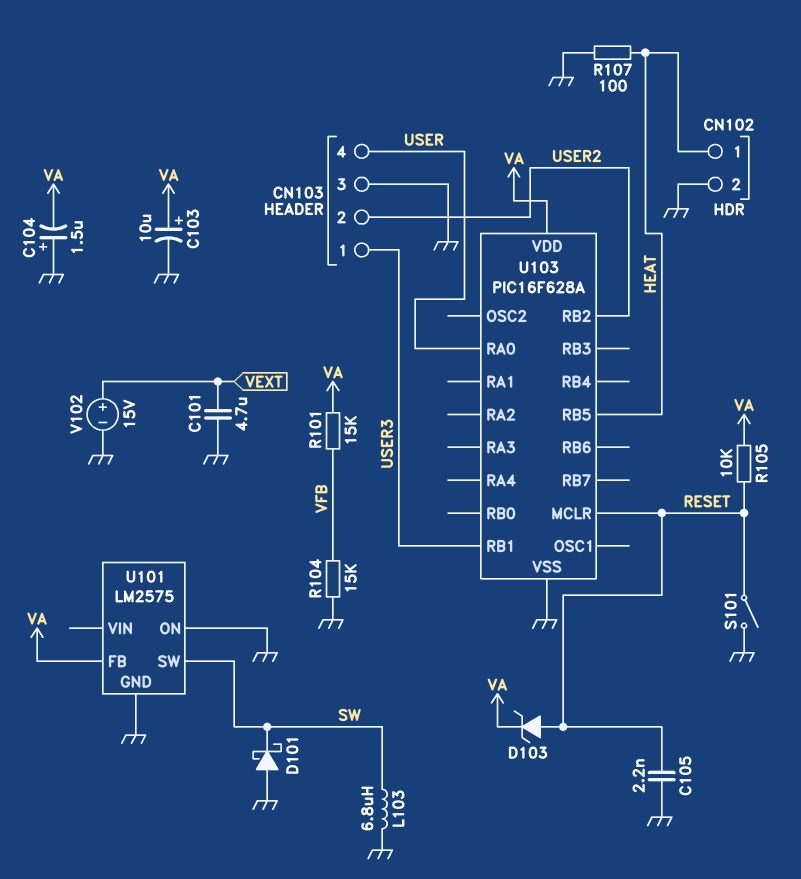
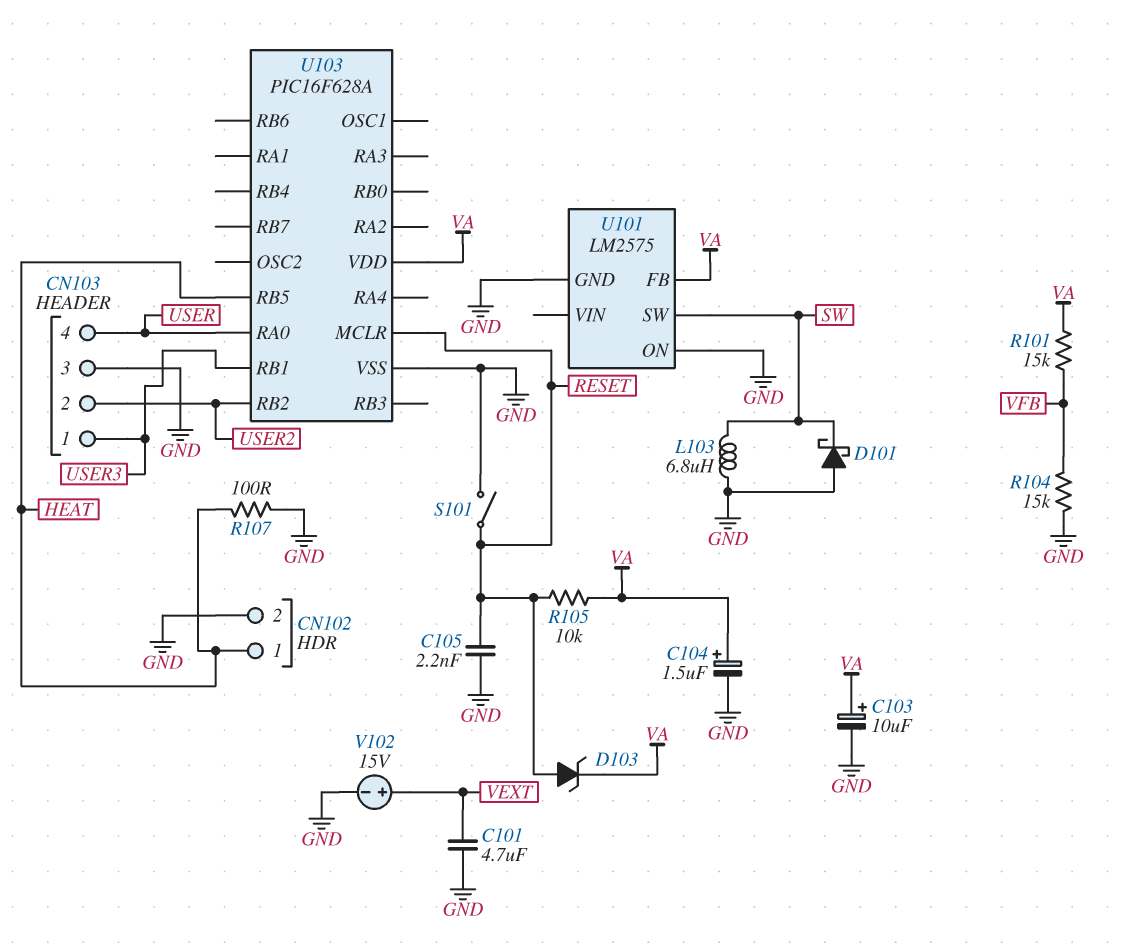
C104: 1.5uF (plus GND, minus VA) -> 1.5uF (plus VA, minus GND)

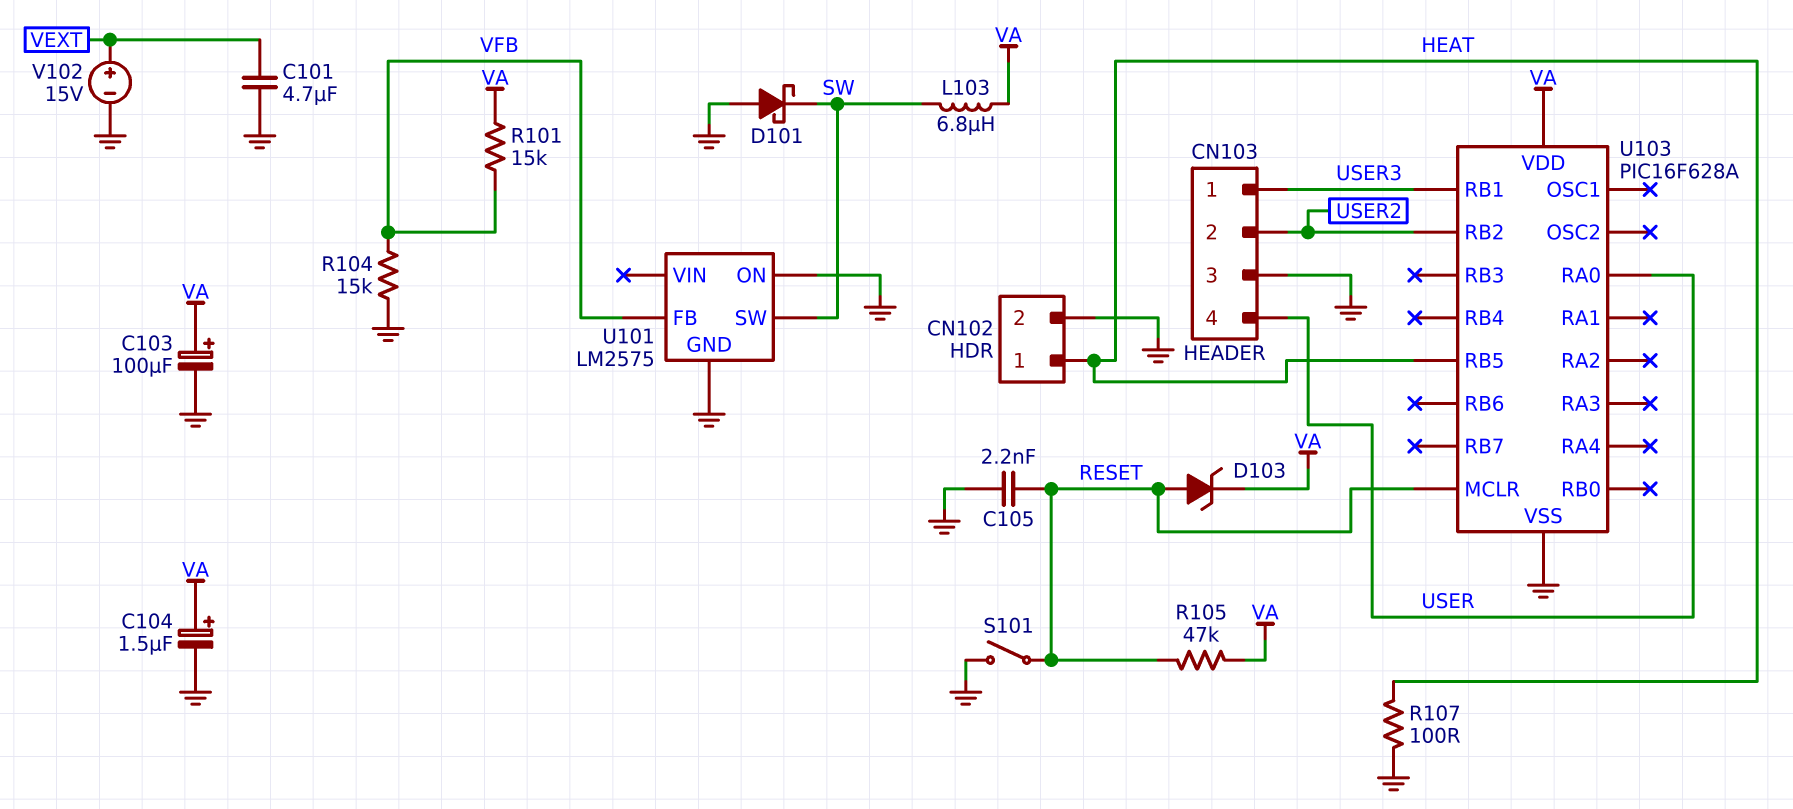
C103: 10uF (plus VA, minus GND) -> 100uF (plus VA, minus GND)
L103: 6.8uH (GND, SW) -> 6.8uH (SW, VA)
R105: 10k (RESET, VA) -> 47k (RESET, VA)
U101 pin FB: VA -> VFB

